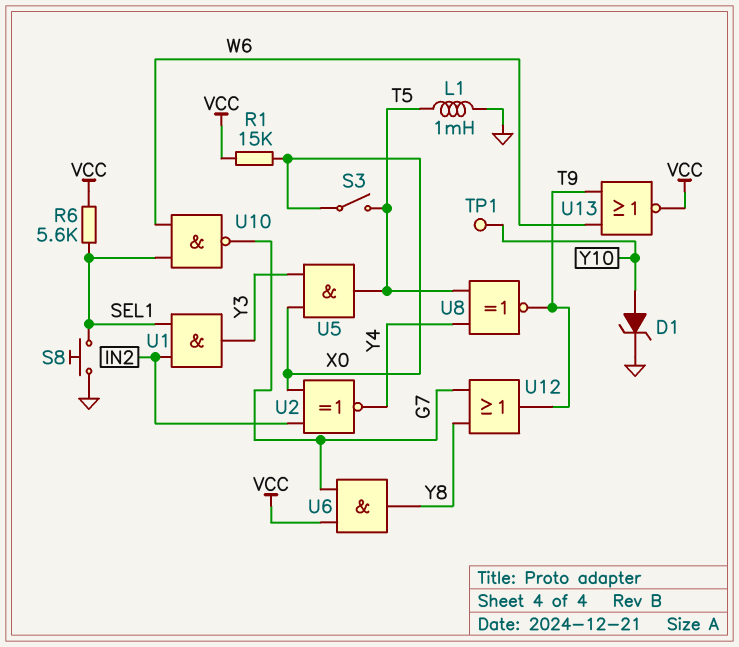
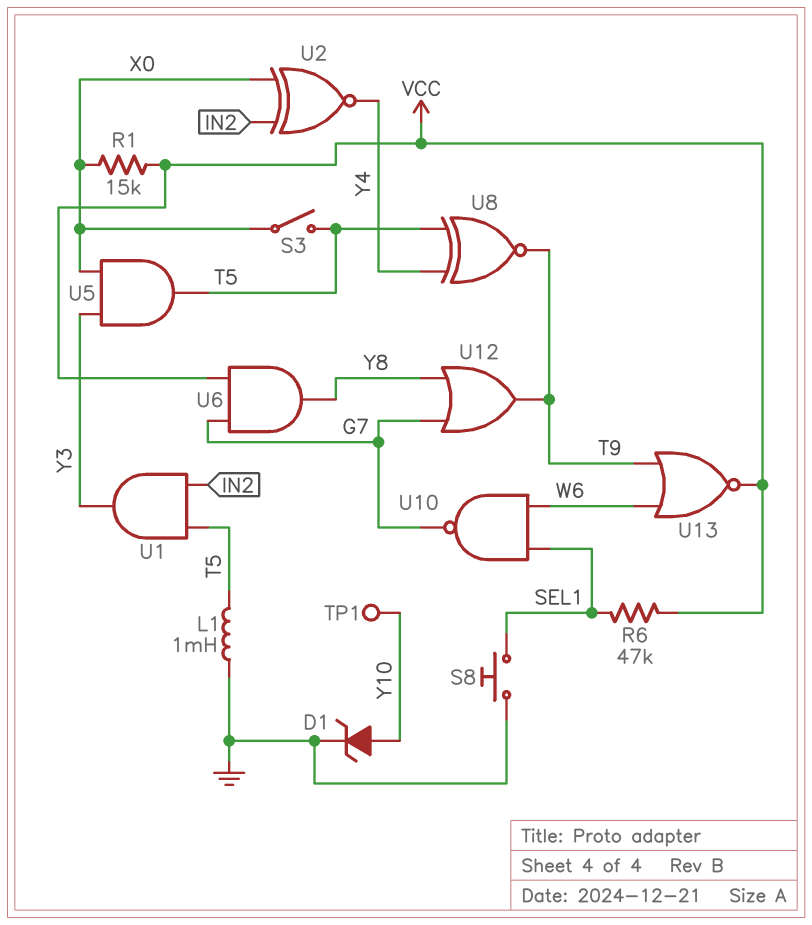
R6: 5.6k (SEL1, VCC) -> 47k (SEL1, VCC)
U1: AND (in IN2, in SEL1, out Y3) -> AND (in IN2, in T5, out Y3)

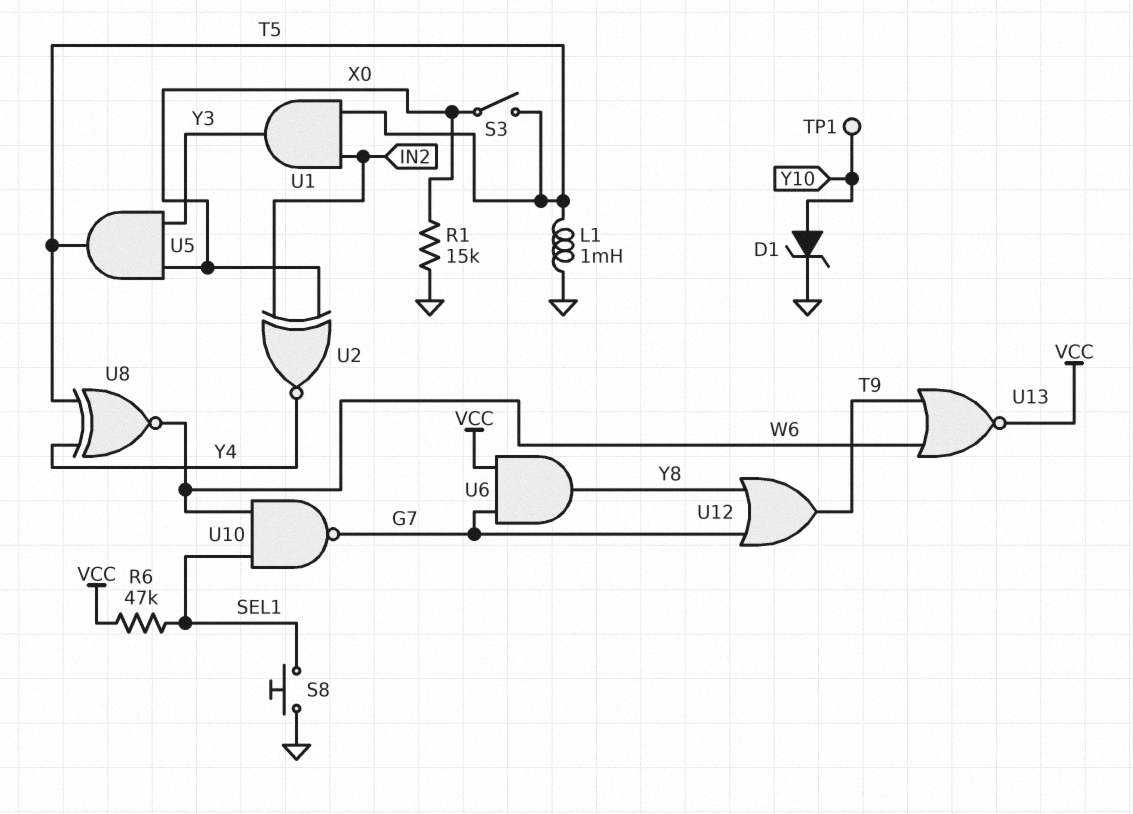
R1: 15k (VCC, X0) -> 15k (GND, X0)
U8: XNOR (in T5, in Y4, out T9) -> XNOR (in T5, in Y4, out W6)

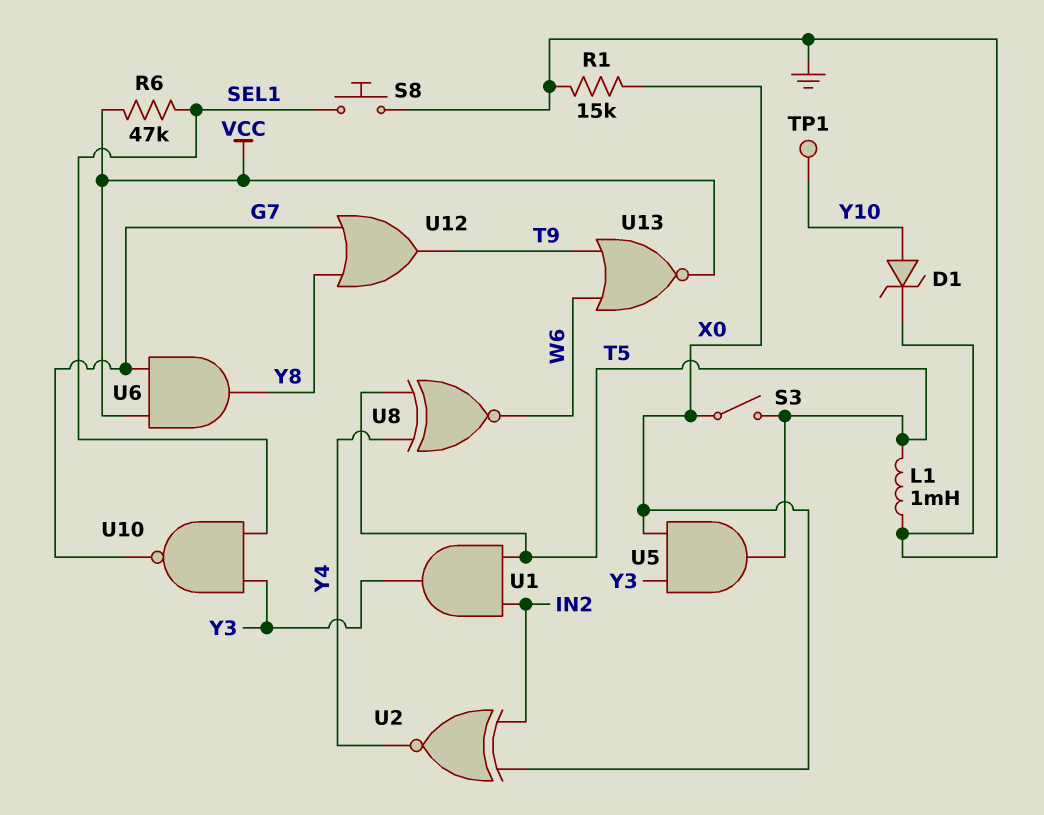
U10: NAND (in SEL1, in W6, out G7) -> NAND (in SEL1, in Y3, out G7)

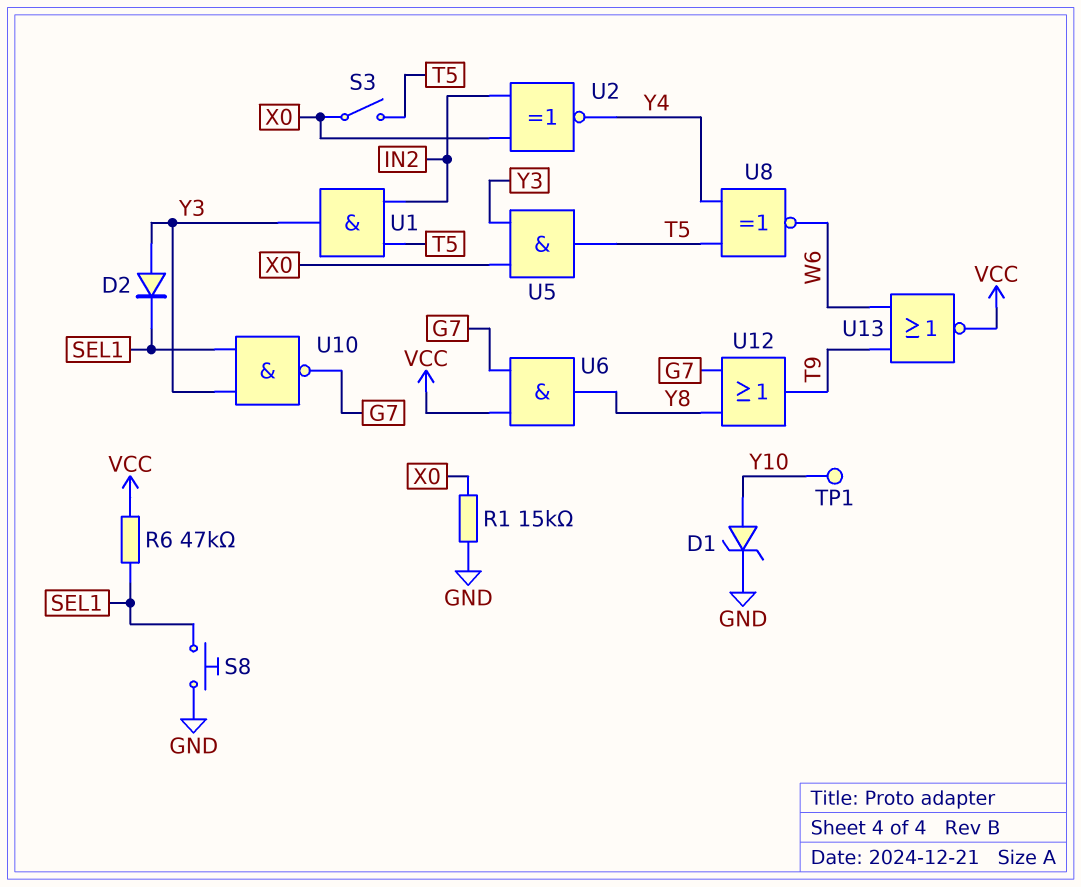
D2: none -> diode (A Y3, K SEL1)
L1: 1mH (GND, T5) -> none

